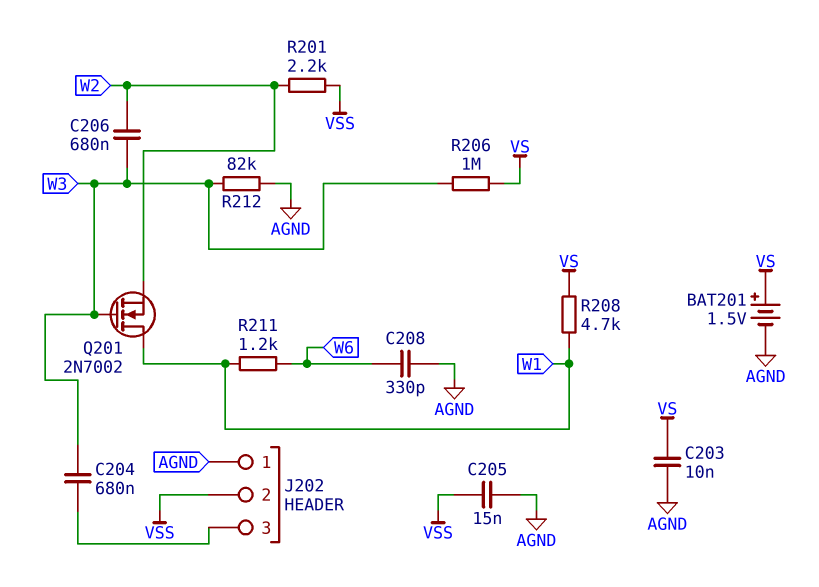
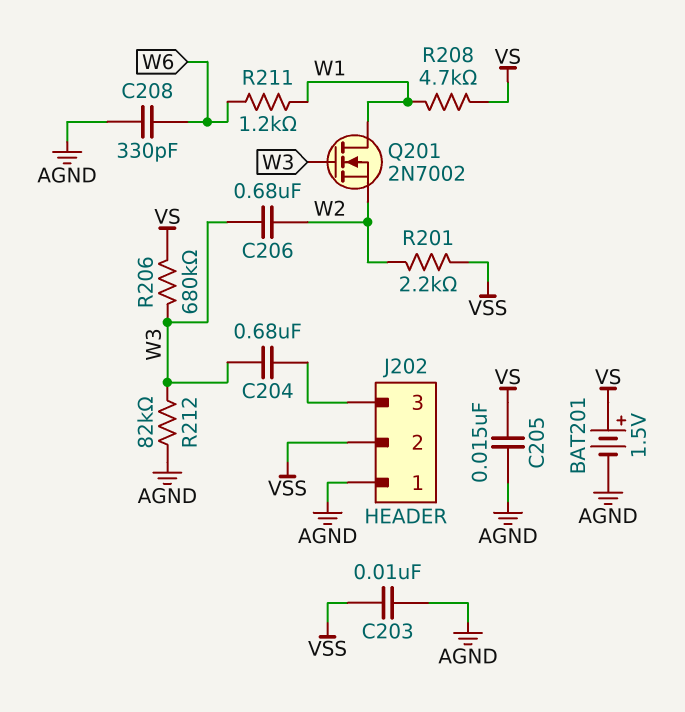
C203: 10nF (AGND, VS) -> 10nF (AGND, VSS)
C205: 15nF (AGND, VSS) -> 15nF (AGND, VS)
R206: 1M (VS, W3) -> 680k (VS, W3)

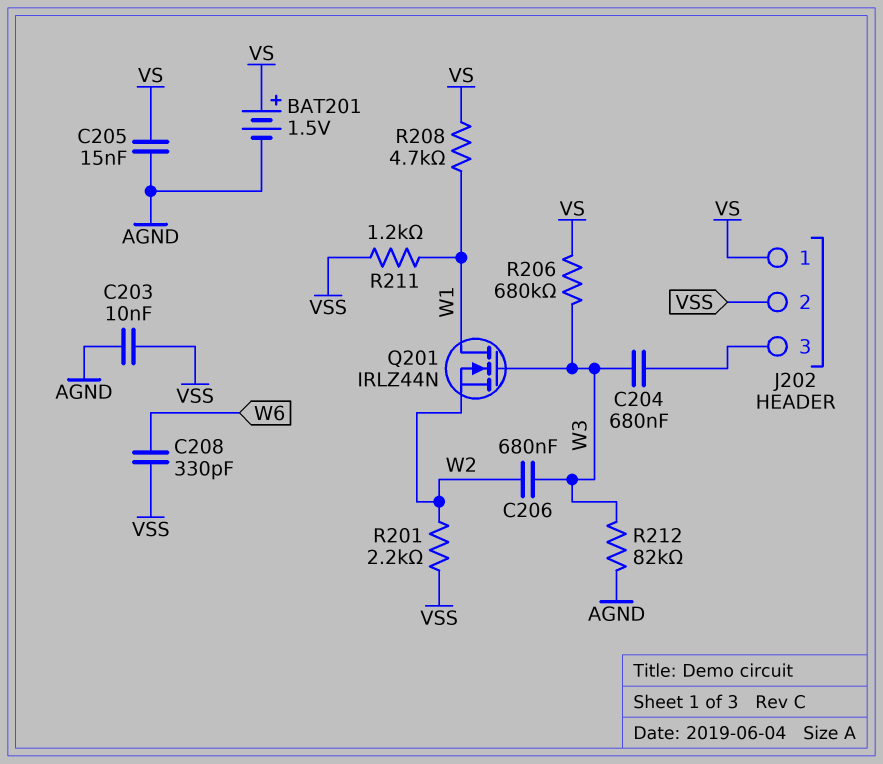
C208: 330pF (AGND, W6) -> 330pF (VSS, W6)
J202 pin 1: AGND -> VS
Q201: NMOS 2N7002 (G W3, D W1, S W2) -> NMOS IRLZ44N (G W3, D W1, S W2)
R211: 1.2k (W1, W6) -> 1.2k (VSS, W1)

